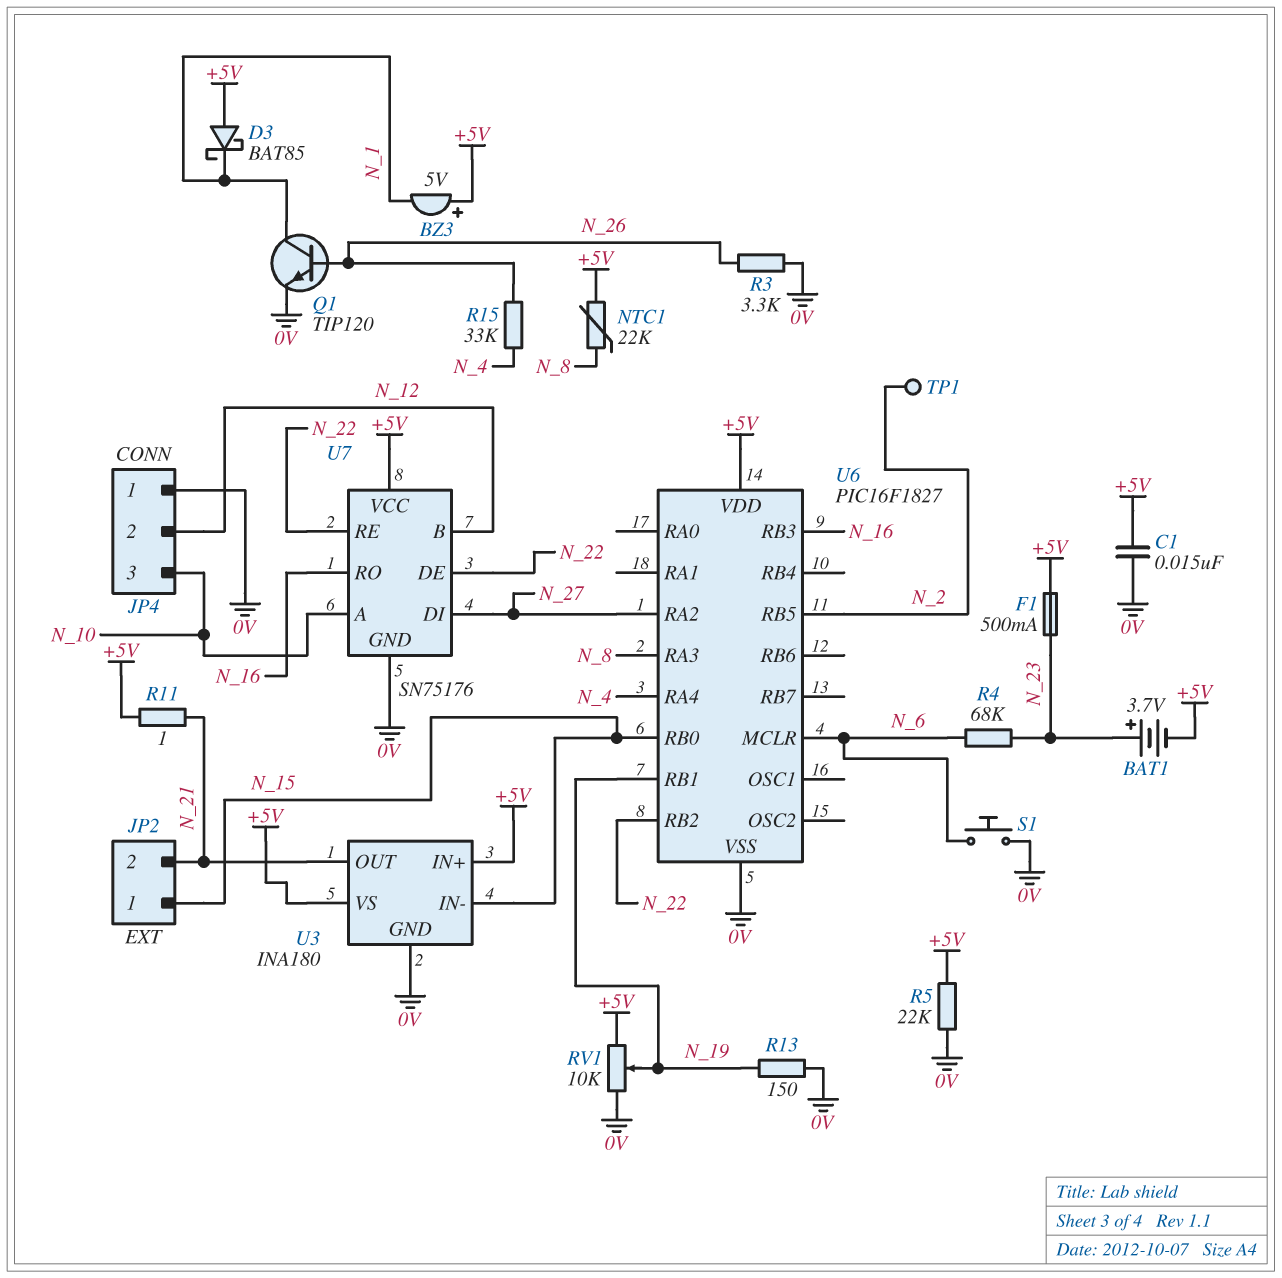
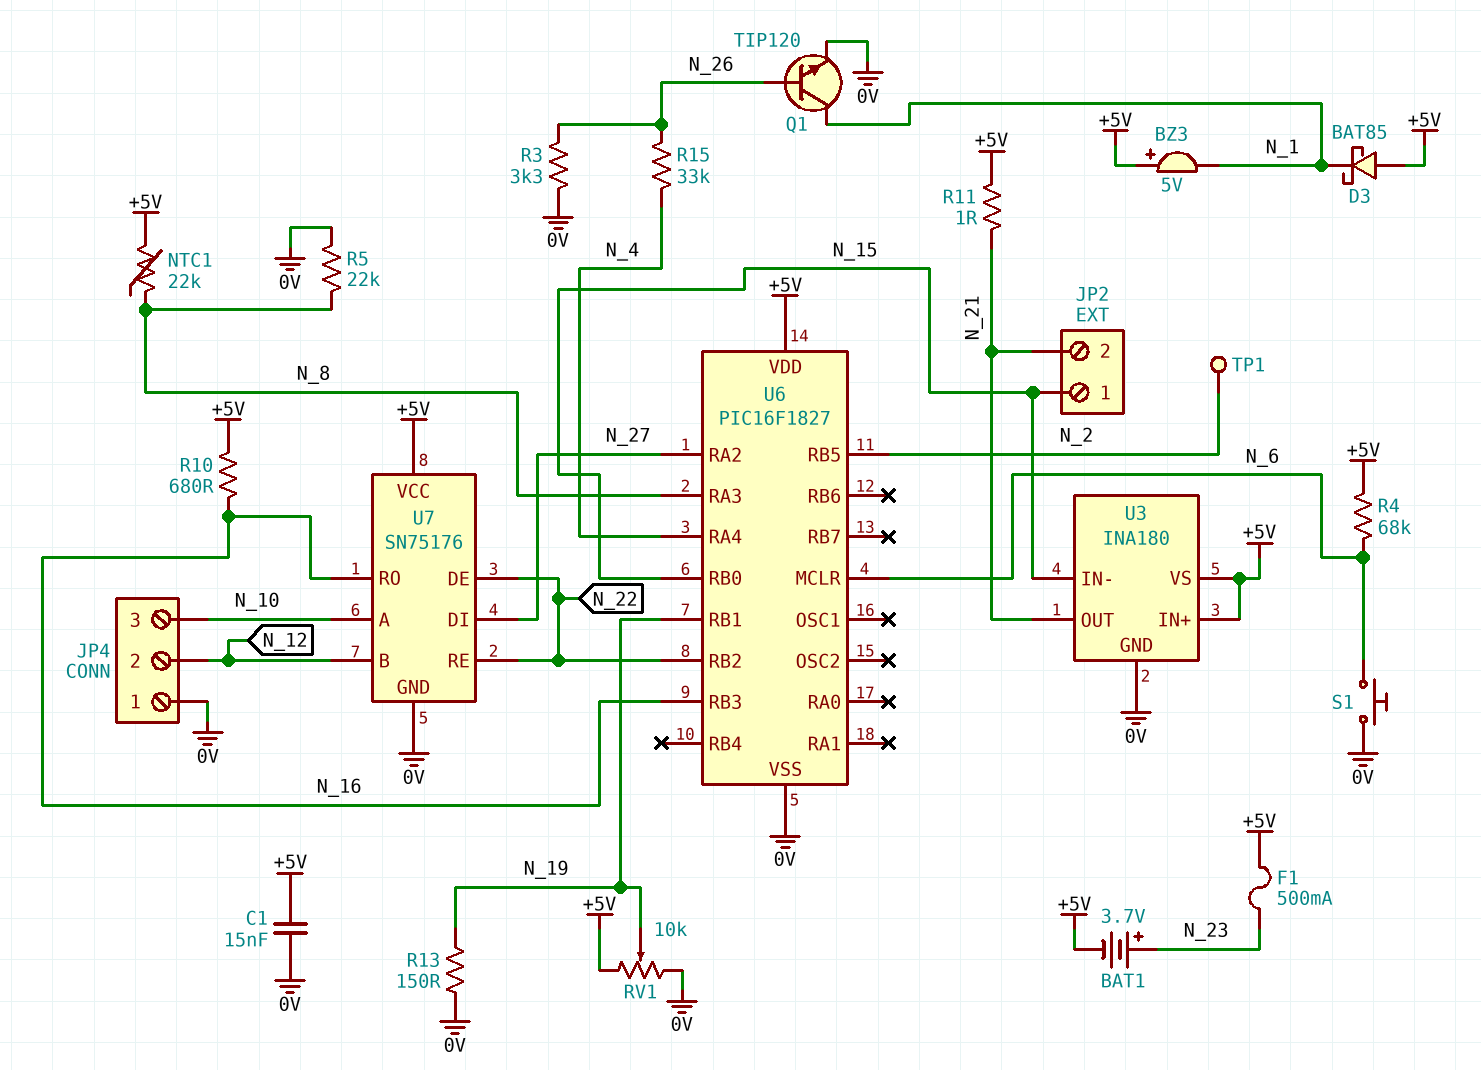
R4: 68k (N_6, N_23) -> 68k (+5V, N_6)
R5: 22k (+5V, 0V) -> 22k (0V, N_8)
R10: none -> 680 (+5V, N_16)

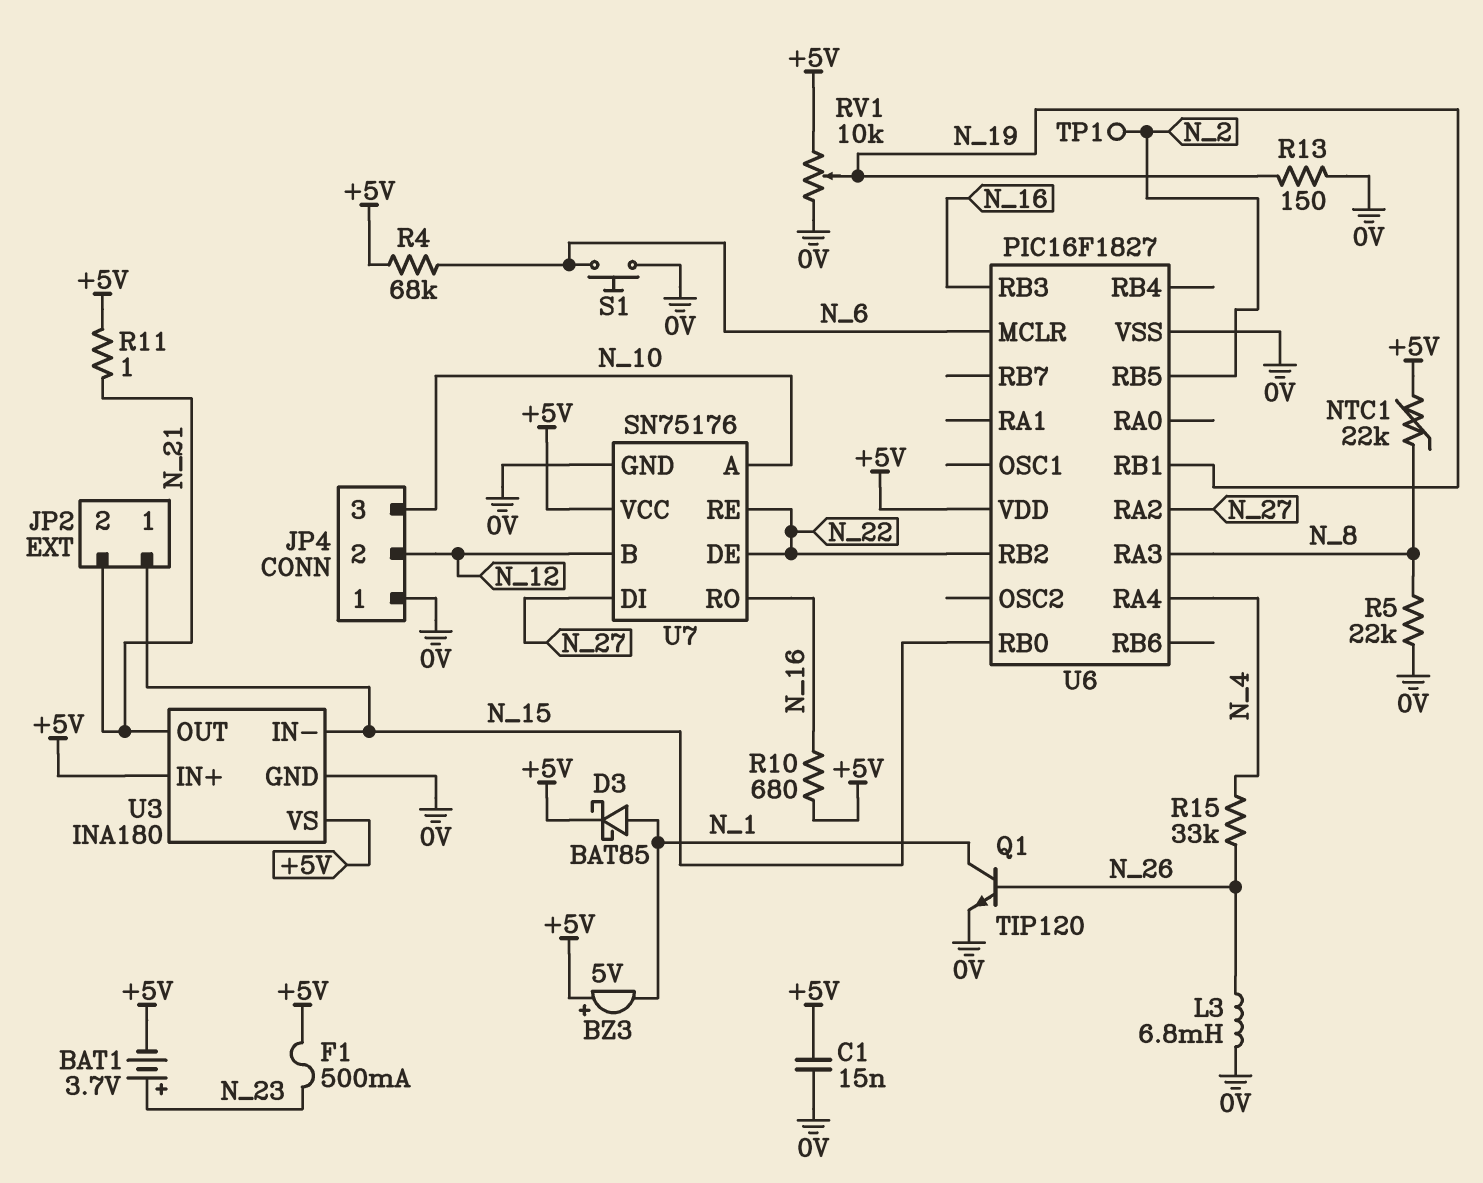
D3: schottky BAT85 (A +5V, K N_1) -> schottky BAT85 (A N_1, K +5V)
L3: none -> 6.8mH (0V, N_26)
R3: 3.3k (0V, N_26) -> none

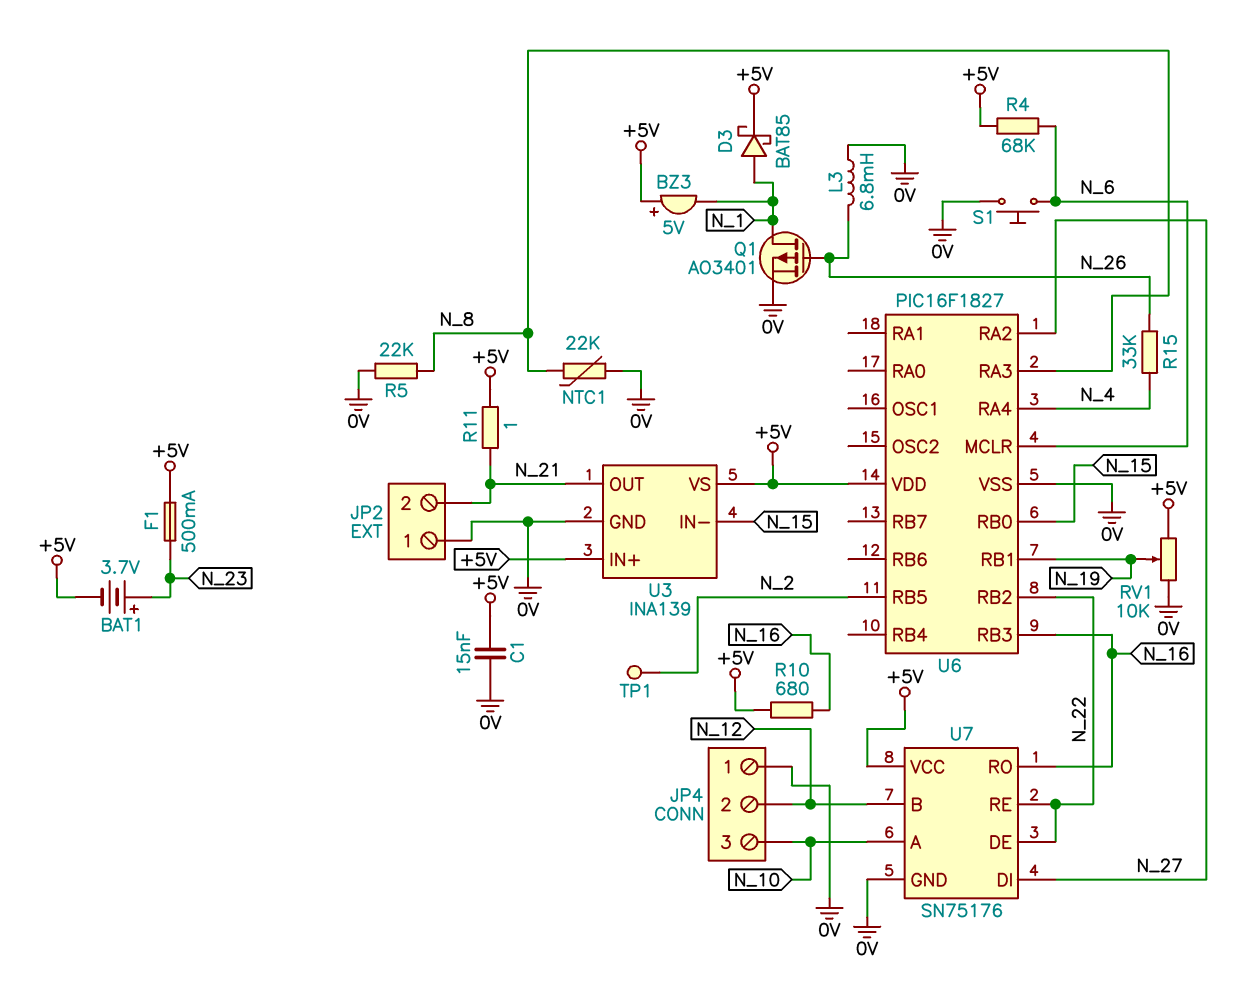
JP2 pin 1: N_15 -> 0V
NTC1: 22k (+5V, N_8) -> 22k (0V, N_8)
Q1: NPN TIP120 (B N_26, C N_1, E 0V) -> PMOS AO3401 (G N_26, D N_1, S 0V)
R13: 150 (0V, N_19) -> none
U3: INA180 -> INA139

